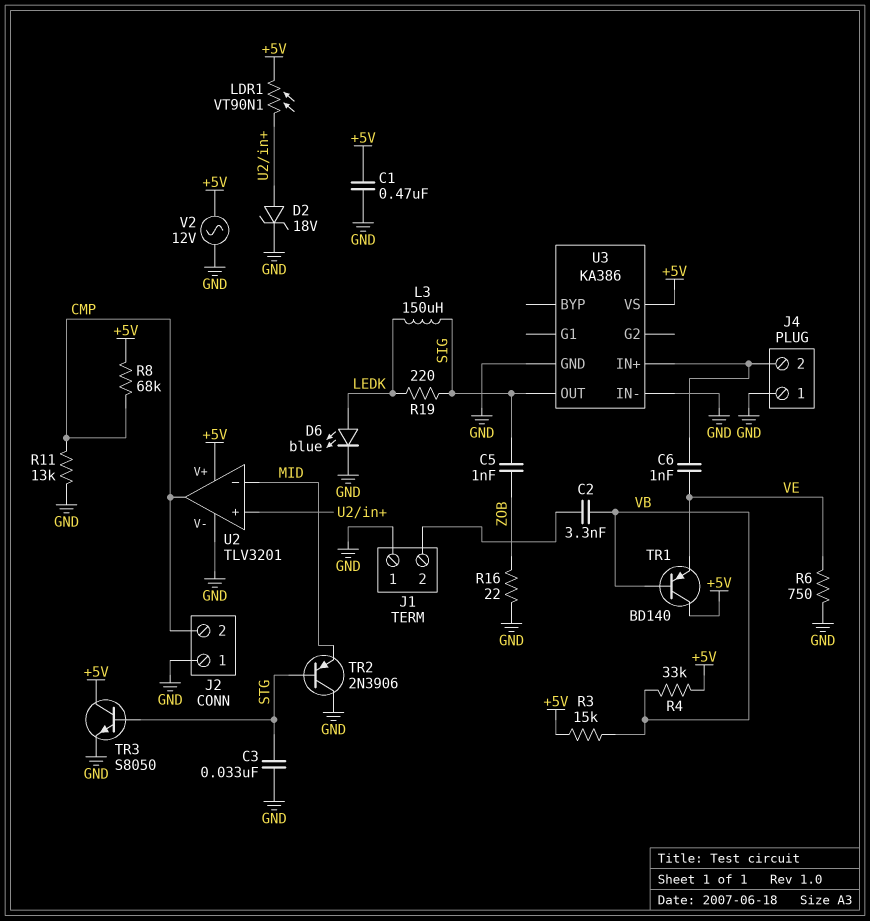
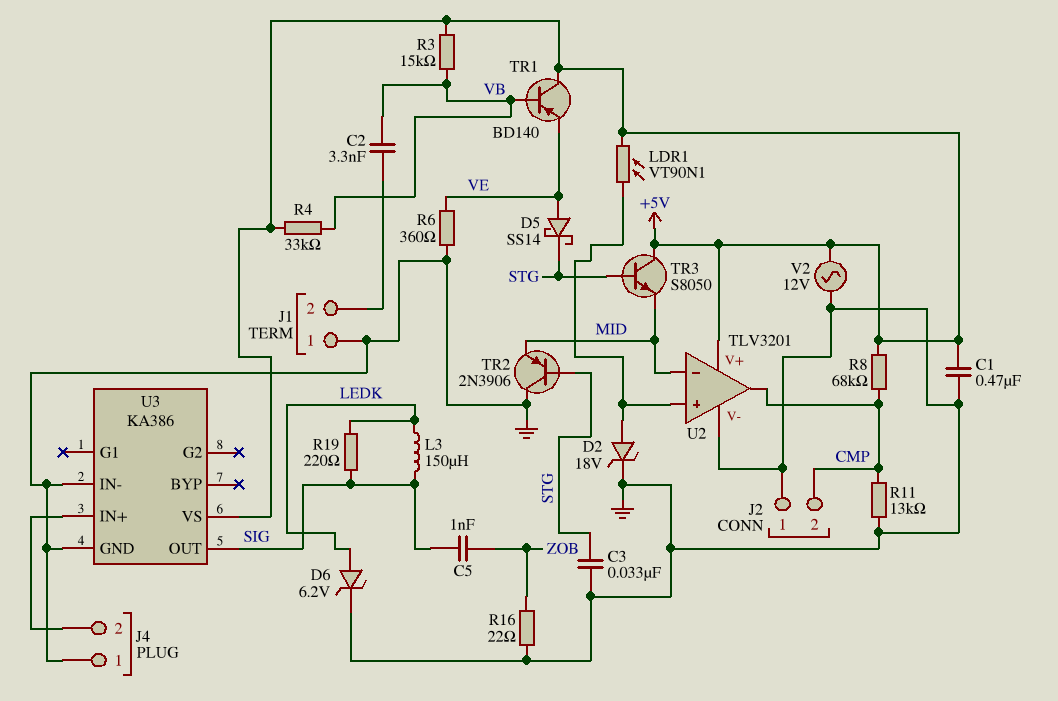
C6: 1nF (J4/2, VE) -> none
D5: none -> schottky SS14 (A VE, K STG)
D6: LED blue (A LEDK, K GND) -> zener 6.2V (A LEDK, K GND)
R6: 750 (GND, VE) -> 360 (GND, VE)
TR3: NPN S8050 (B STG, C +5V, E GND) -> NPN S8050 (B STG, C +5V, E MID)

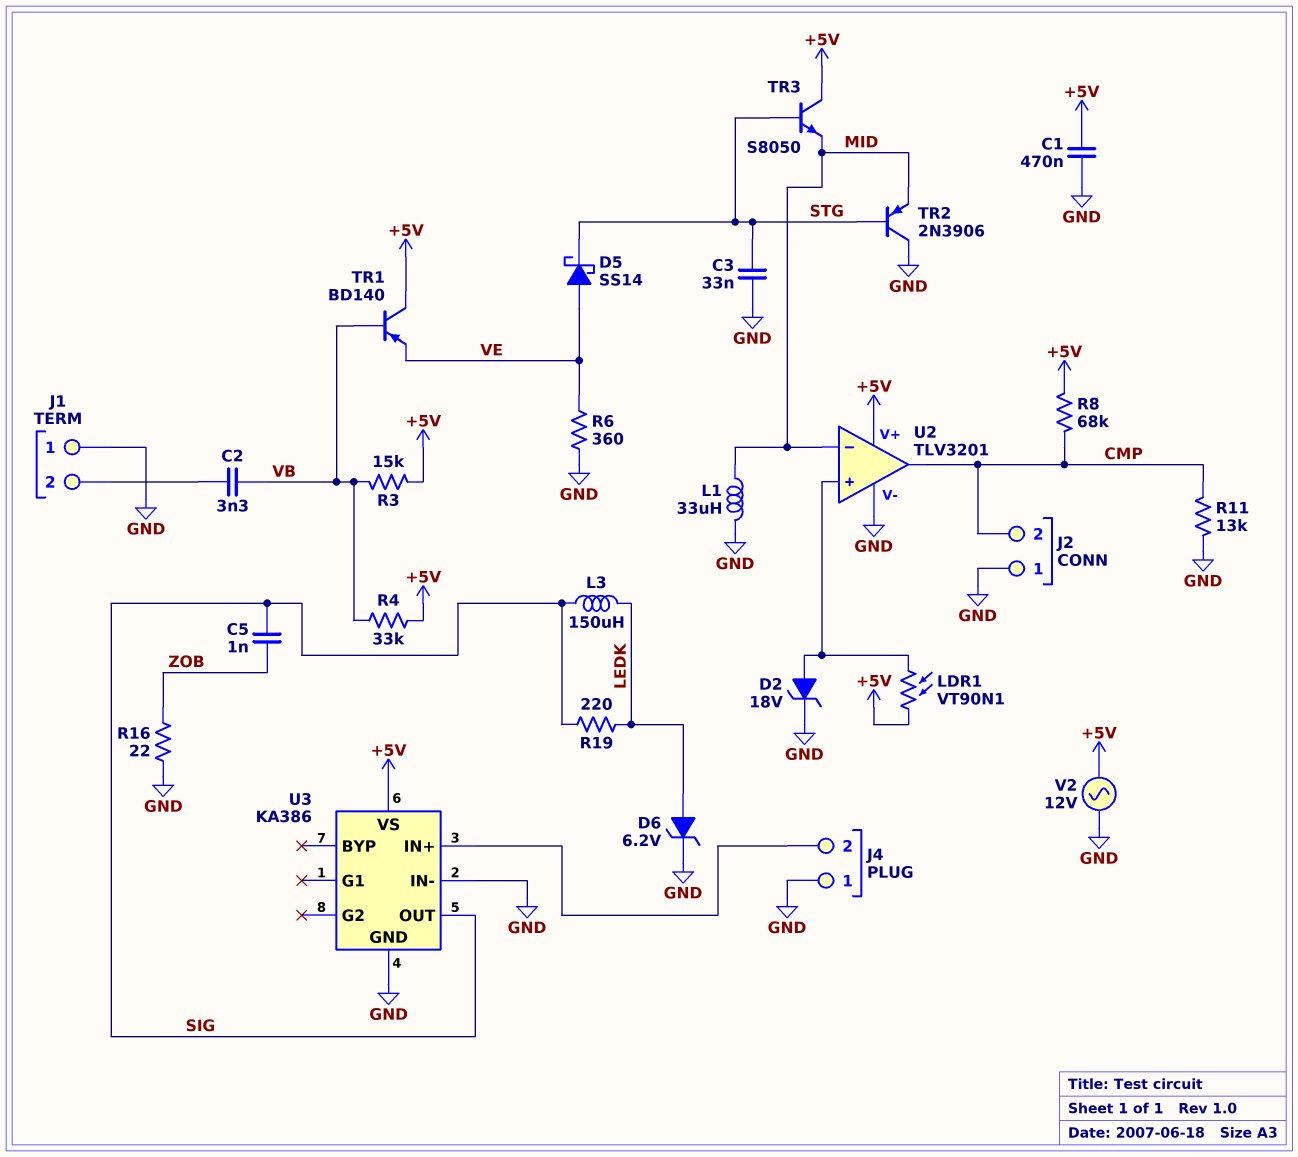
L1: none -> 33uH (GND, MID)

